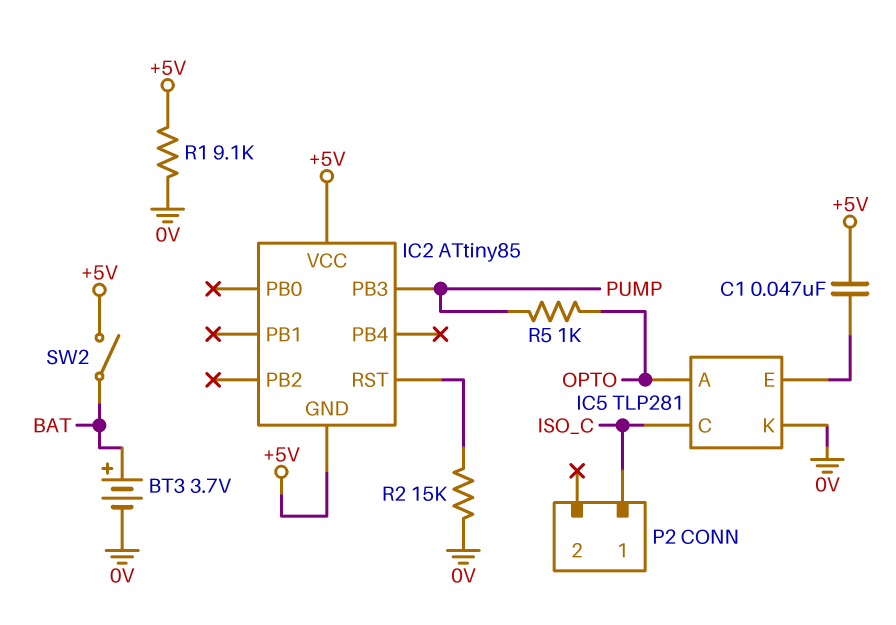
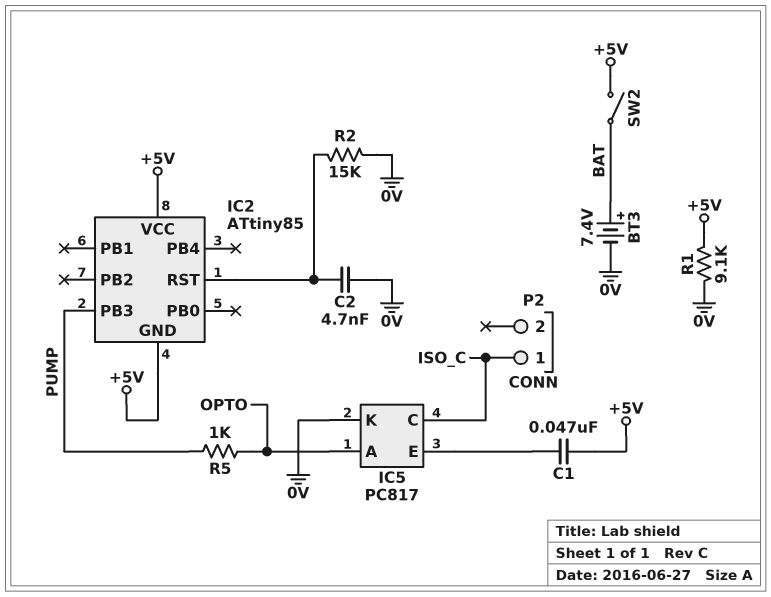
BT3: 3.7V (plus BAT, minus 0V) -> 7.4V (plus BAT, minus 0V)
C2: none -> 4.7nF (0V, IC2/RST)
IC5: TLP281 -> PC817

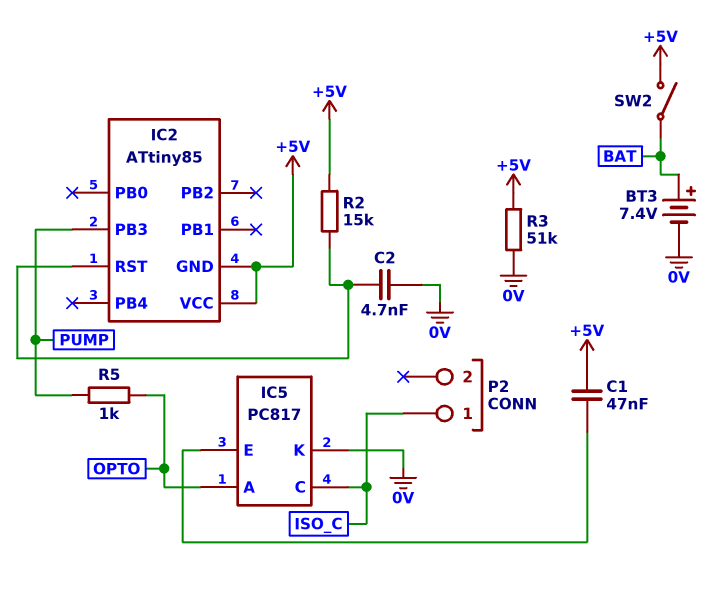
R1: 9.1k (+5V, 0V) -> none
R2: 15k (0V, IC2/RST) -> 15k (+5V, IC2/RST)
R3: none -> 51k (+5V, 0V)

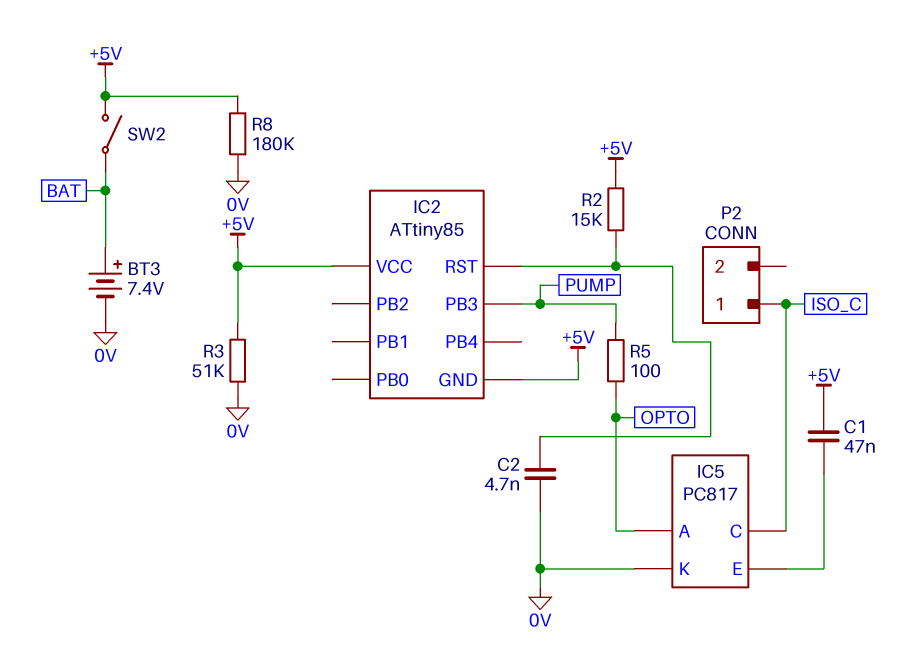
R5: 1k (OPTO, PUMP) -> 100 (OPTO, PUMP)
R8: none -> 180k (+5V, 0V)

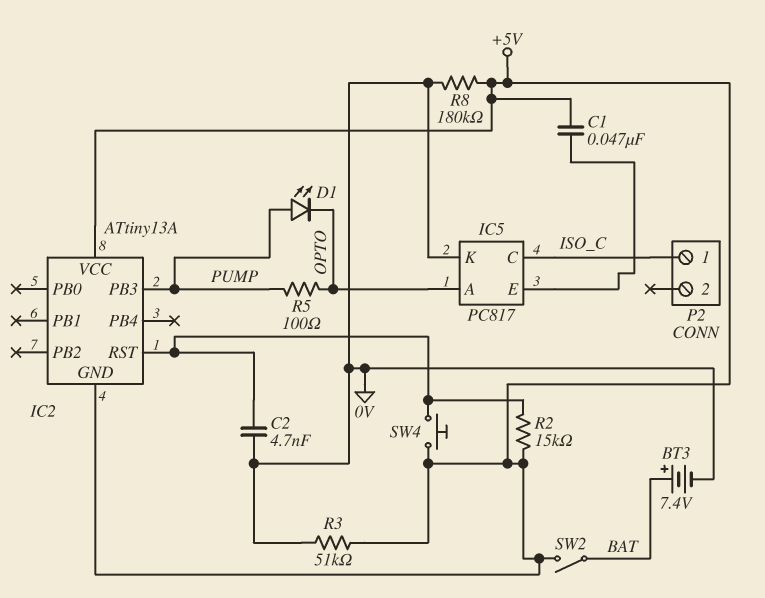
D1: none -> LED (A PUMP, K OPTO)
IC2: ATtiny85 -> ATtiny13A
SW4: none -> button (+5V, IC2/RST)

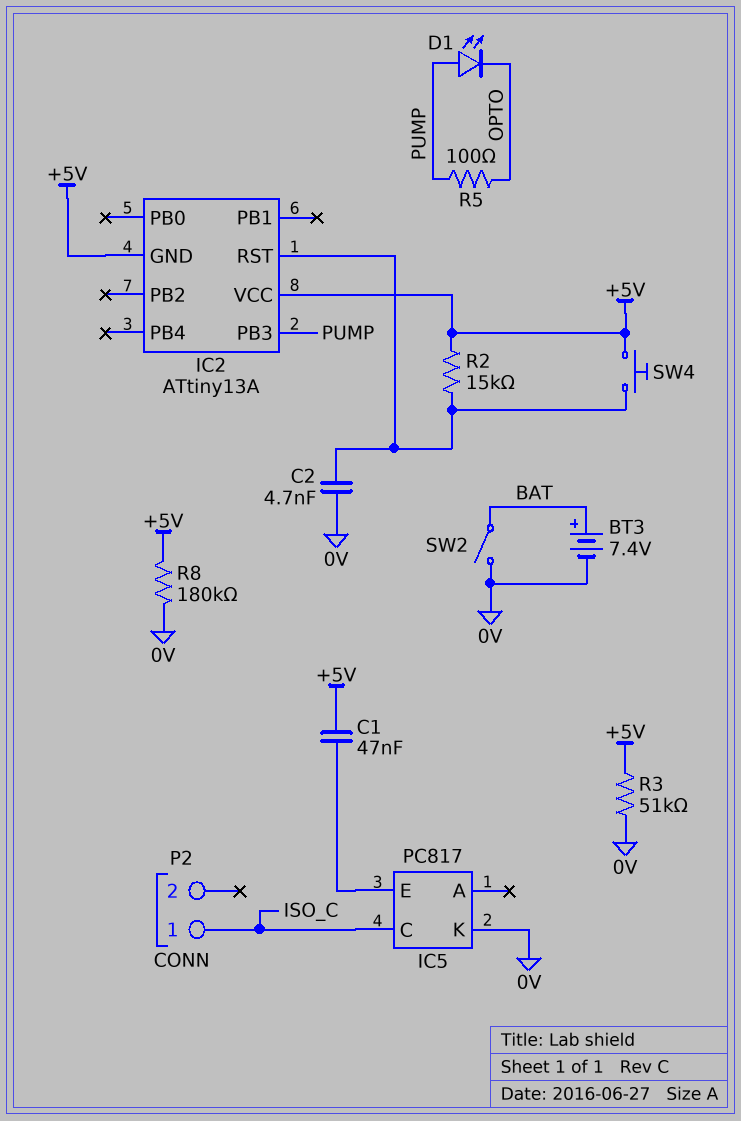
IC5 pin A: OPTO -> none
SW2: switch (+5V, BAT) -> switch (0V, BAT)

